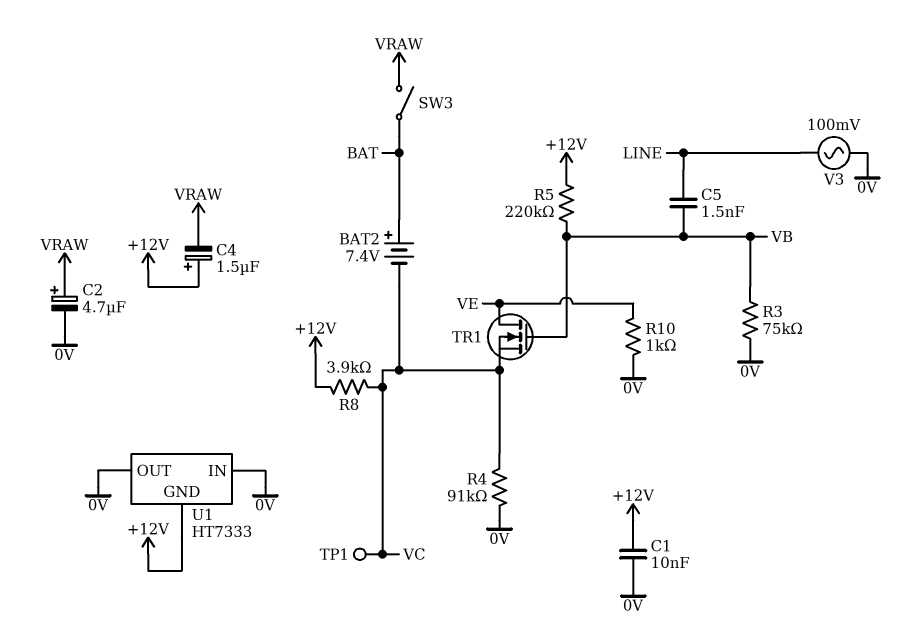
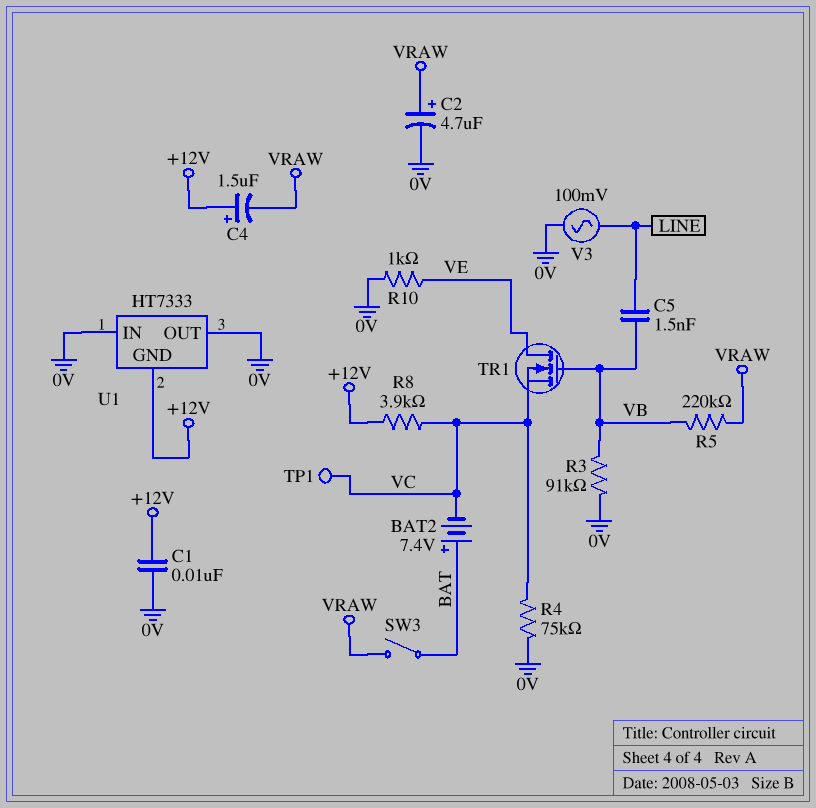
R3: 75k (0V, VB) -> 91k (0V, VB)
R4: 91k (0V, VC) -> 75k (0V, VC)
R5: 220k (+12V, VB) -> 220k (VB, VRAW)

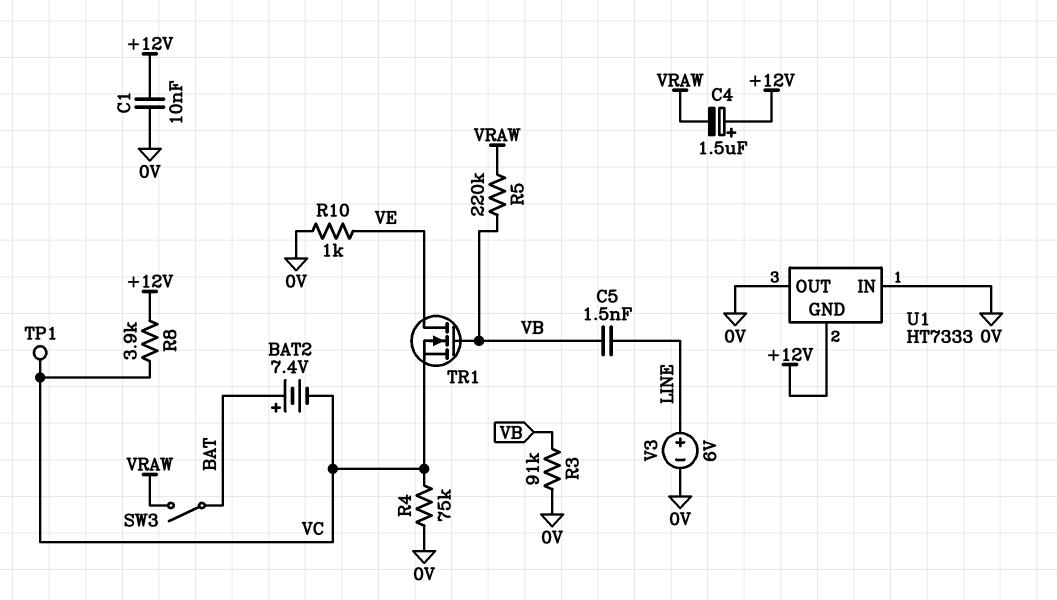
C2: 4.7uF (plus VRAW, minus 0V) -> none
V3: AC 100mV (0V, LINE) -> 6V (plus LINE, minus 0V)

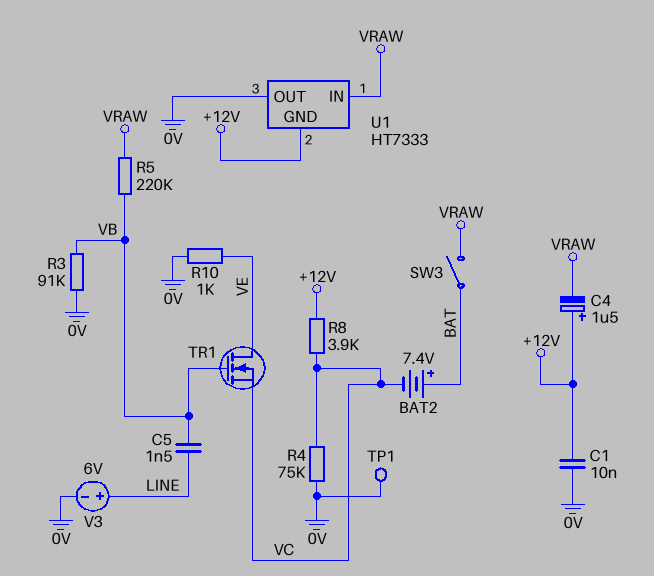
TP1: test point (VC) -> test point (0V)
U1 pin IN: 0V -> VRAW

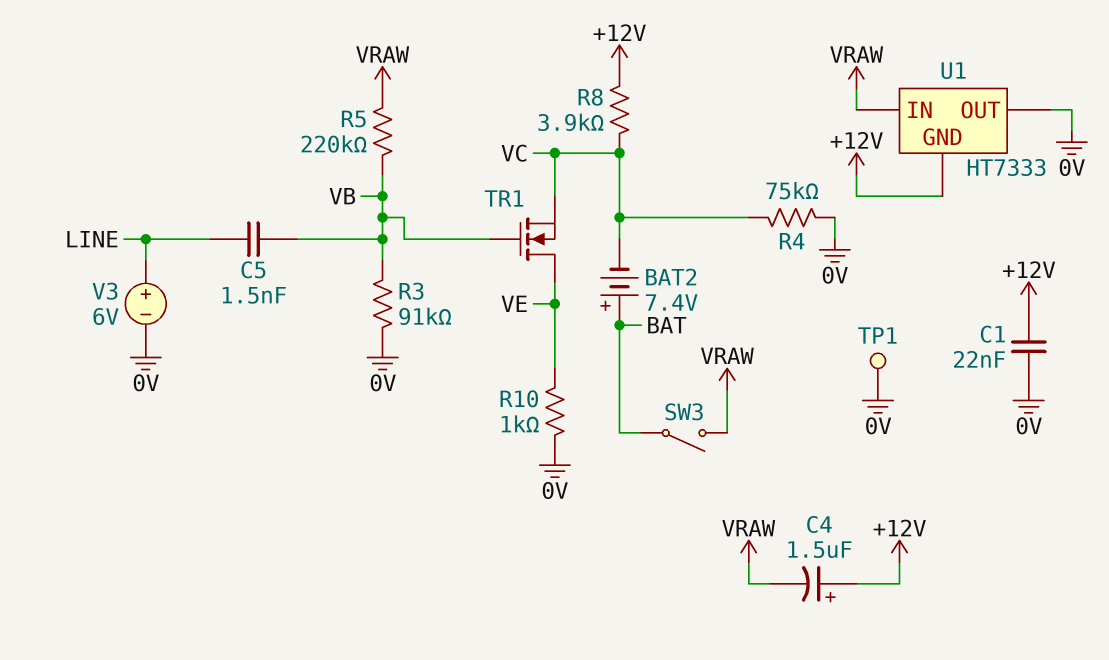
C1: 10nF (+12V, 0V) -> 22nF (+12V, 0V)

